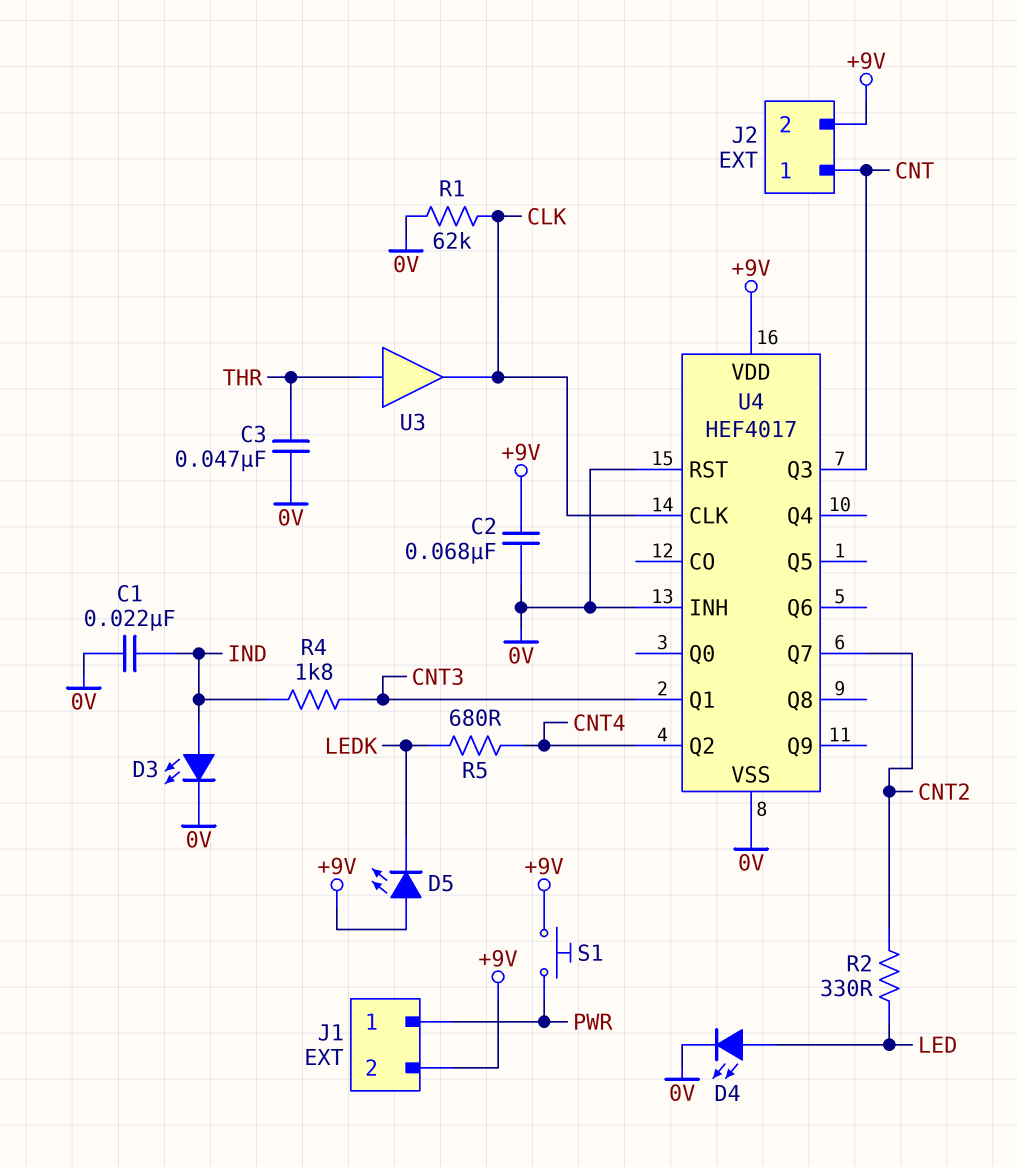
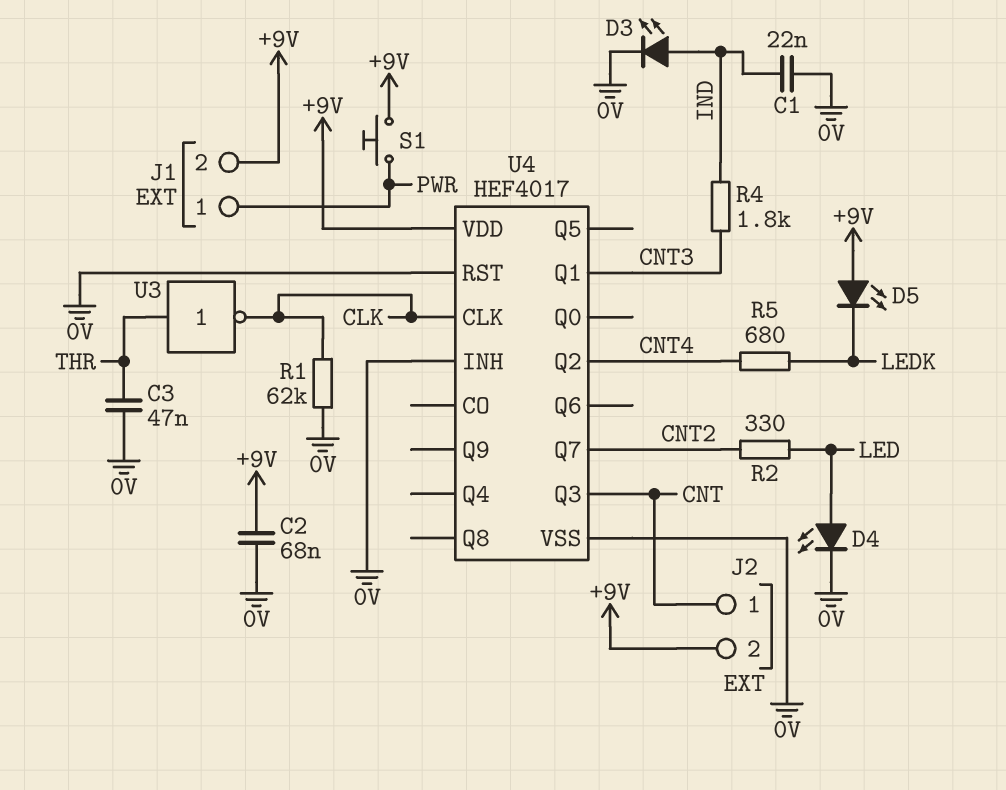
U3: buffer (in THR, out CLK) -> NOT (in THR, out CLK)

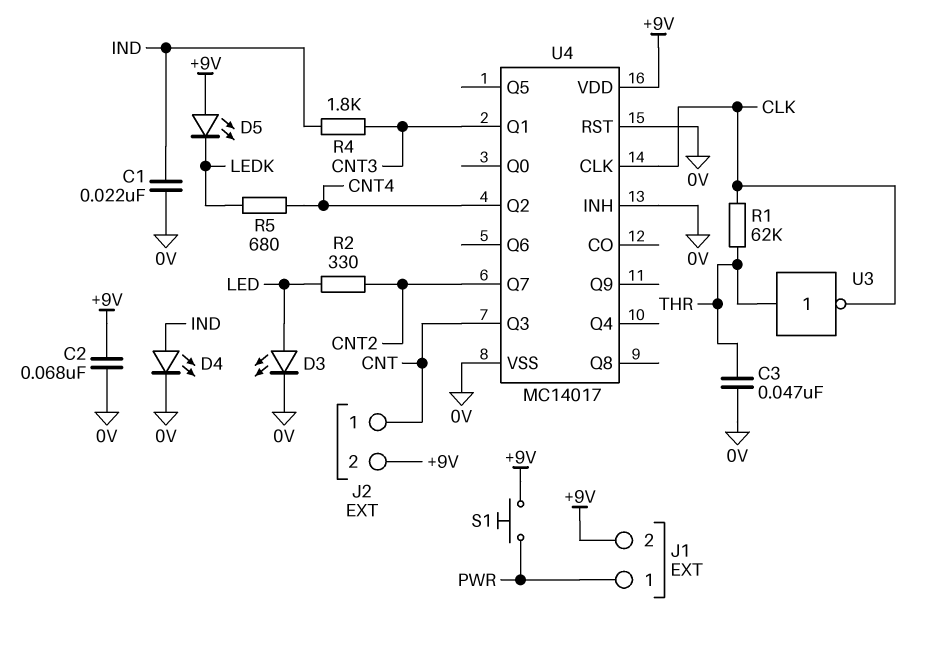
D3: LED (A IND, K 0V) -> LED (A LED, K 0V)
D4: LED (A LED, K 0V) -> LED (A IND, K 0V)
R1: 62k (0V, CLK) -> 62k (CLK, THR)
U4: HEF4017 -> MC14017

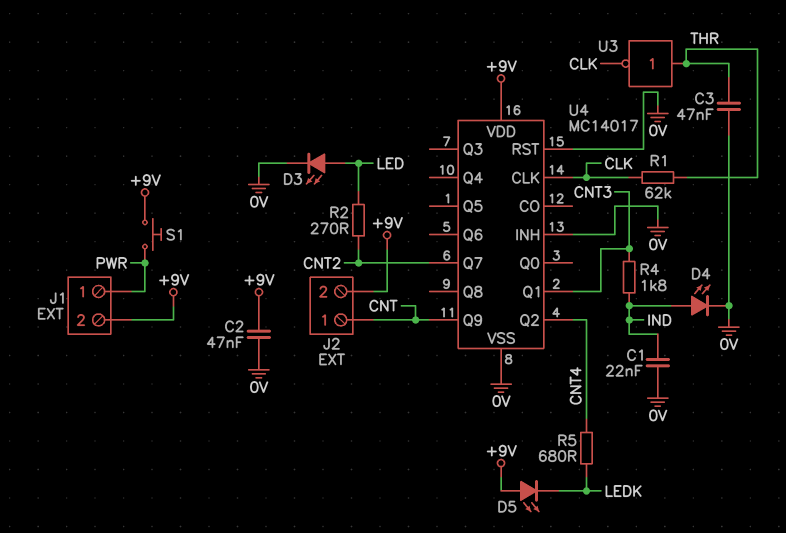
C2: 68nF (+9V, 0V) -> 47nF (+9V, 0V)
R2: 330 (CNT2, LED) -> 270 (CNT2, LED)
U4 pin Q3: CNT -> none
U4 pin Q9: none -> CNT

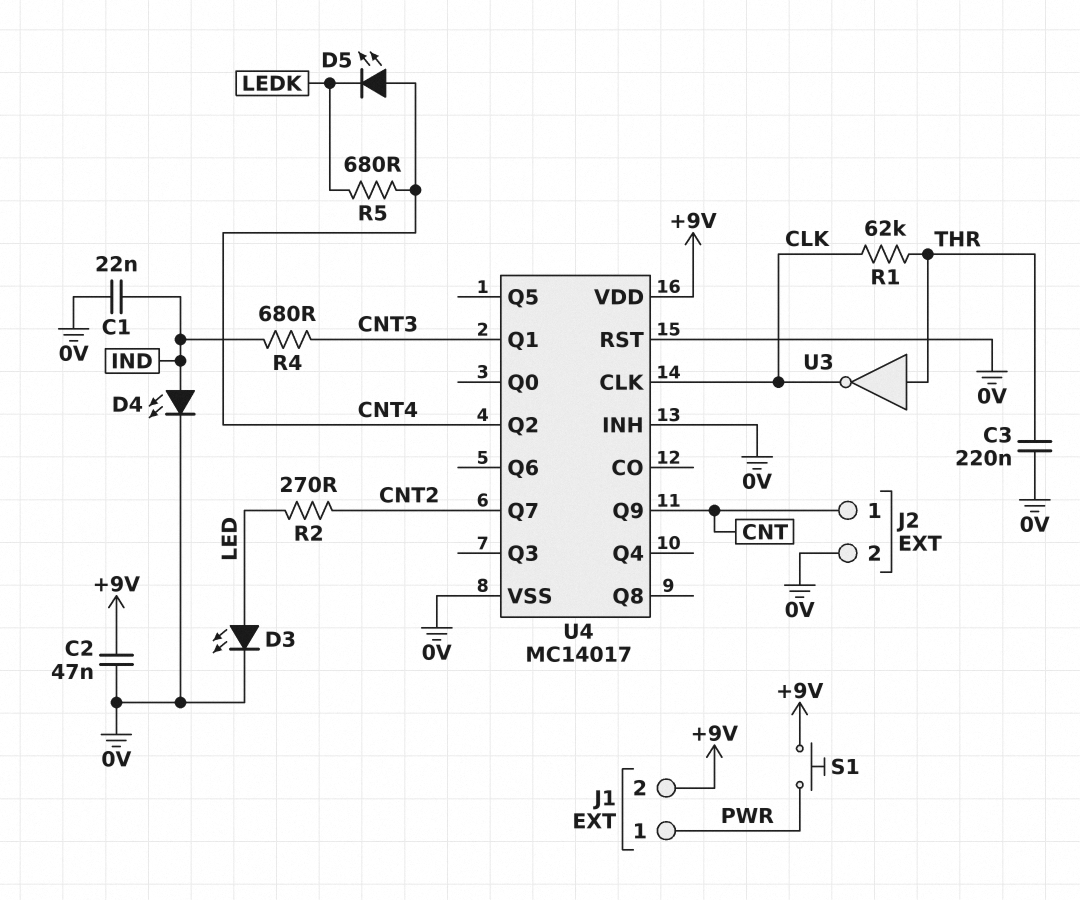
C3: 47nF (0V, THR) -> 220nF (0V, THR)
D5: LED (A +9V, K LEDK) -> LED (A CNT4, K LEDK)
J2 pin 2: +9V -> 0V
R4: 1.8k (CNT3, IND) -> 680 (CNT3, IND)

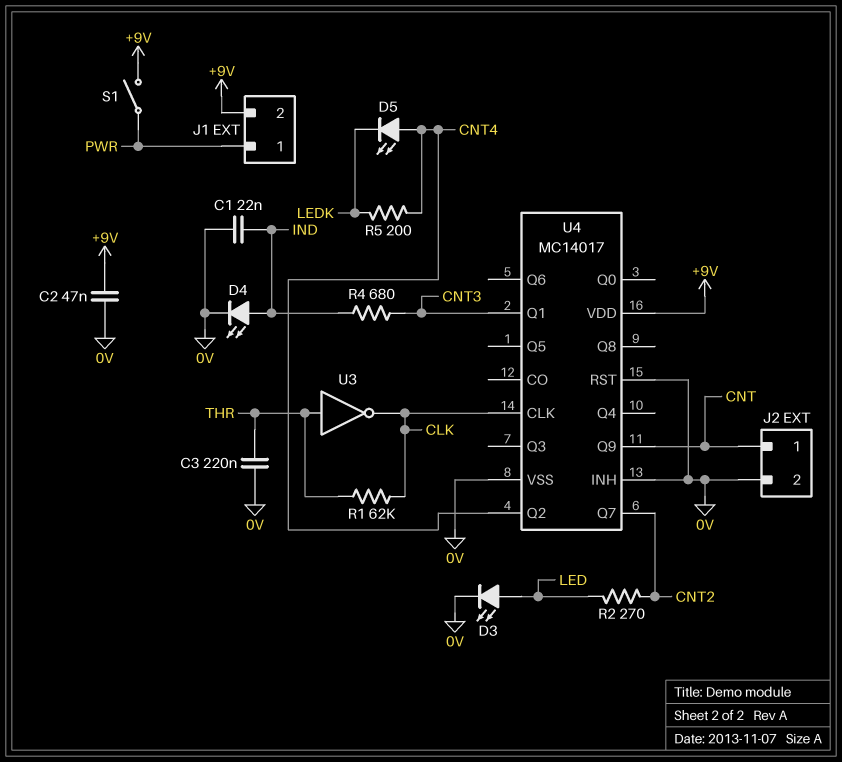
R5: 680 (CNT4, LEDK) -> 200 (CNT4, LEDK)
S1: button (+9V, PWR) -> switch (+9V, PWR)

